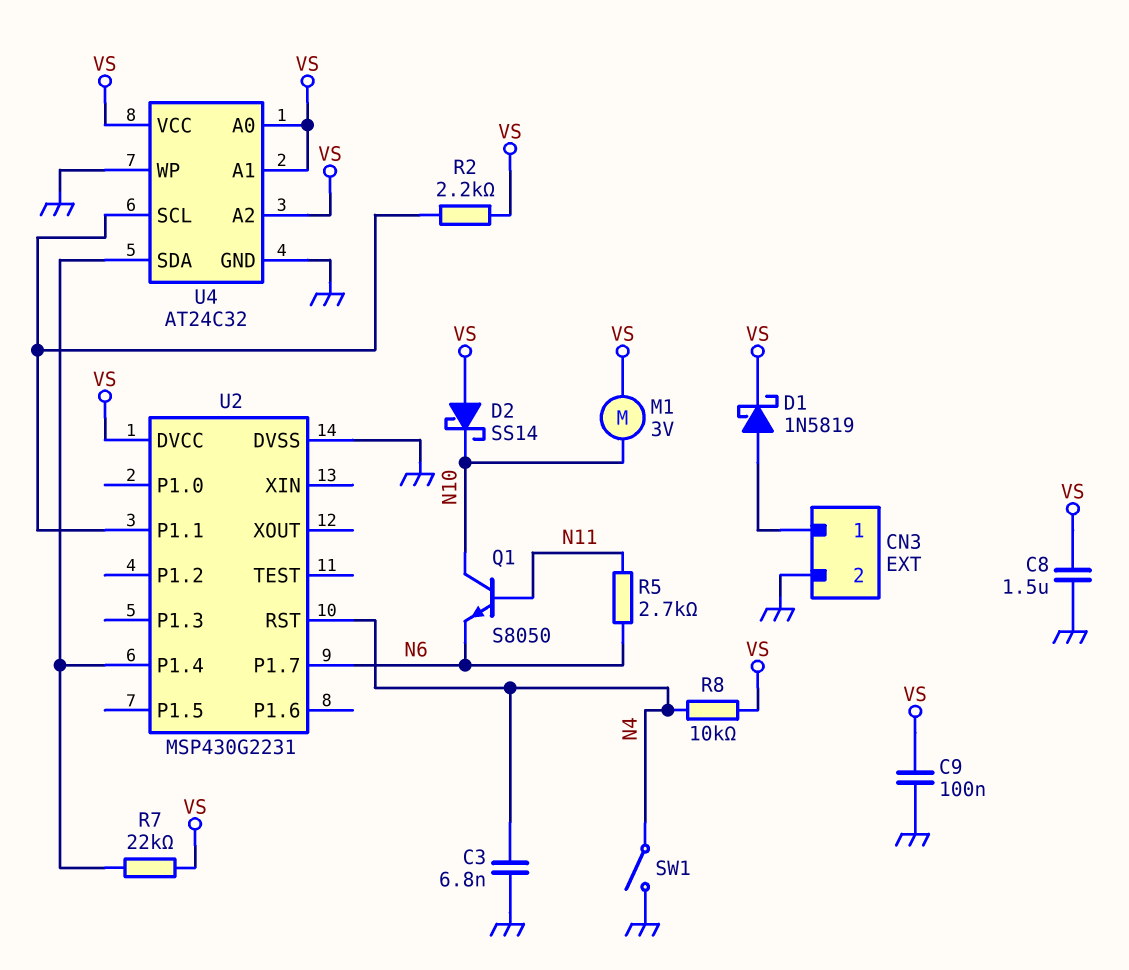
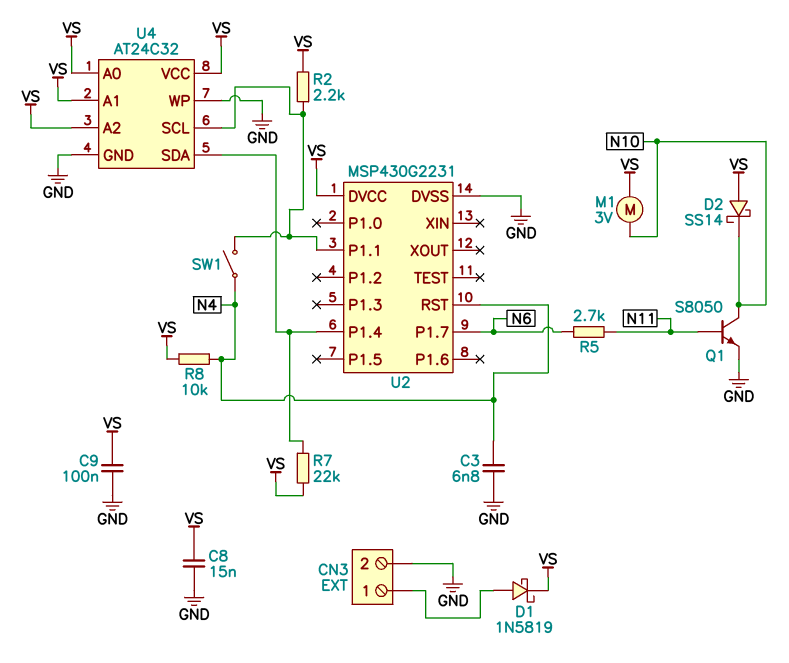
C8: 1.5uF (GND, VS) -> 15nF (GND, VS)
Q1: NPN S8050 (B N11, C N10, E N6) -> NPN S8050 (B N11, C N10, E GND)
SW1: switch (GND, N4) -> switch (N4, U2/P1.1)

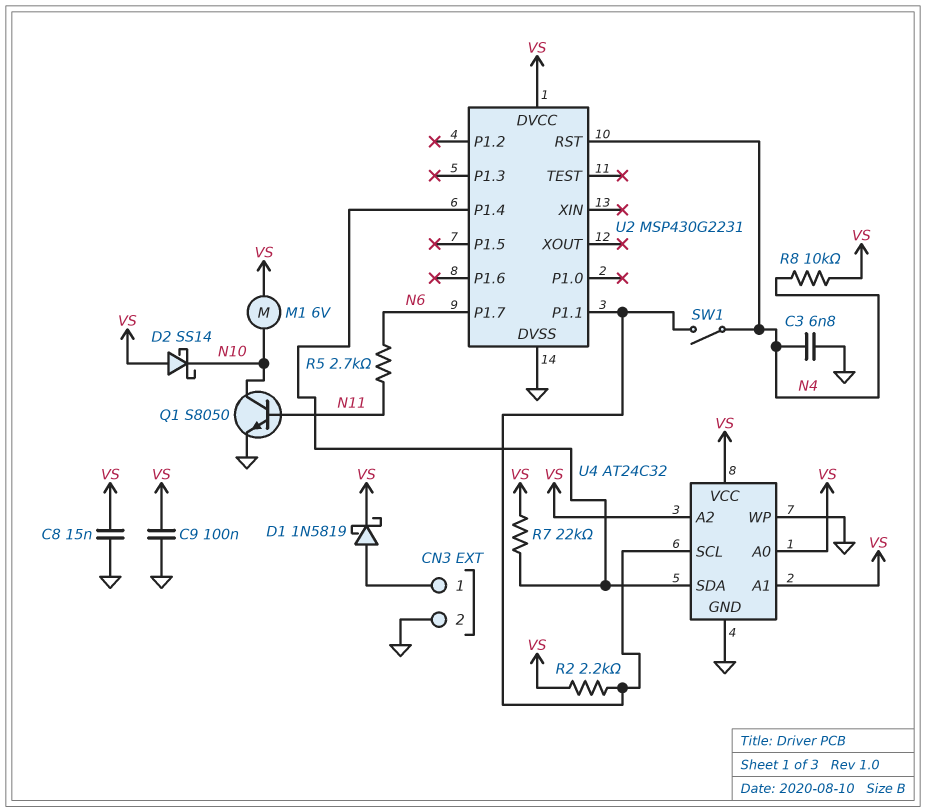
M1: motor 3V (N10, VS) -> motor 6V (N10, VS)

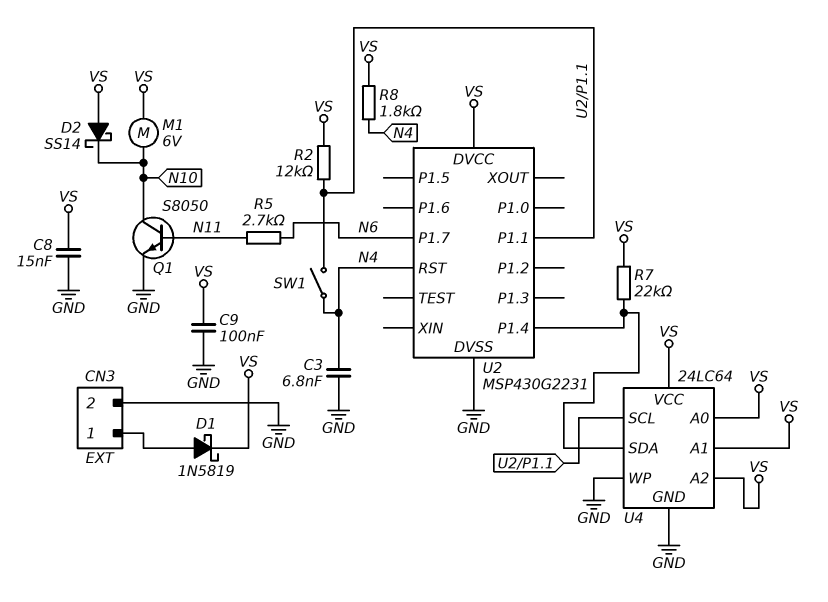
R2: 2.2k (U2/P1.1, VS) -> 12k (U2/P1.1, VS)
R8: 10k (N4, VS) -> 1.8k (N4, VS)
U4: AT24C32 -> 24LC64

